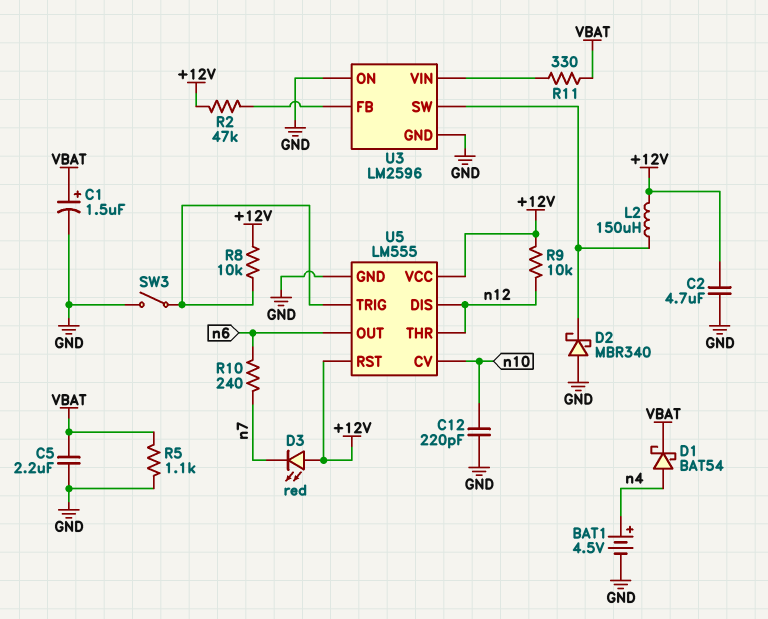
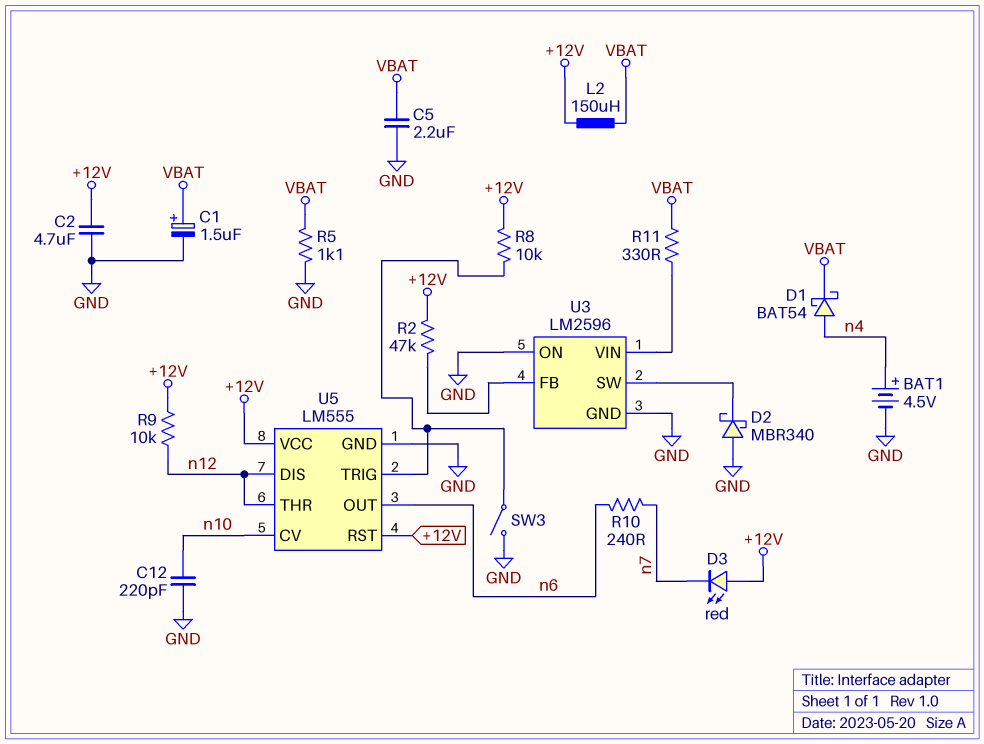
L2: 150uH (+12V, U3/SW) -> 150uH (+12V, VBAT)

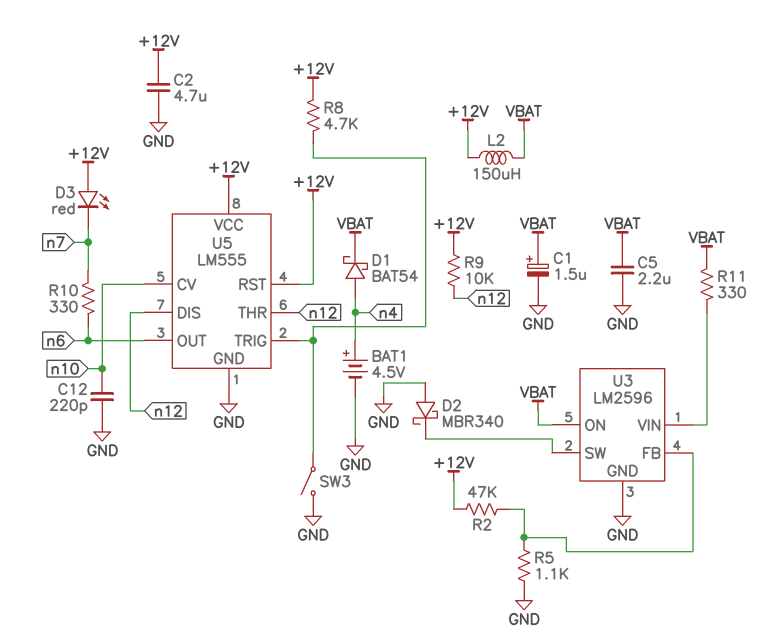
R5: 1.1k (GND, VBAT) -> 1.1k (GND, U3/FB)
R8: 10k (+12V, U5/TRIG) -> 4.7k (+12V, U5/TRIG)
R10: 240 (n6, n7) -> 330 (n6, n7)
U3 pin ON: GND -> VBAT

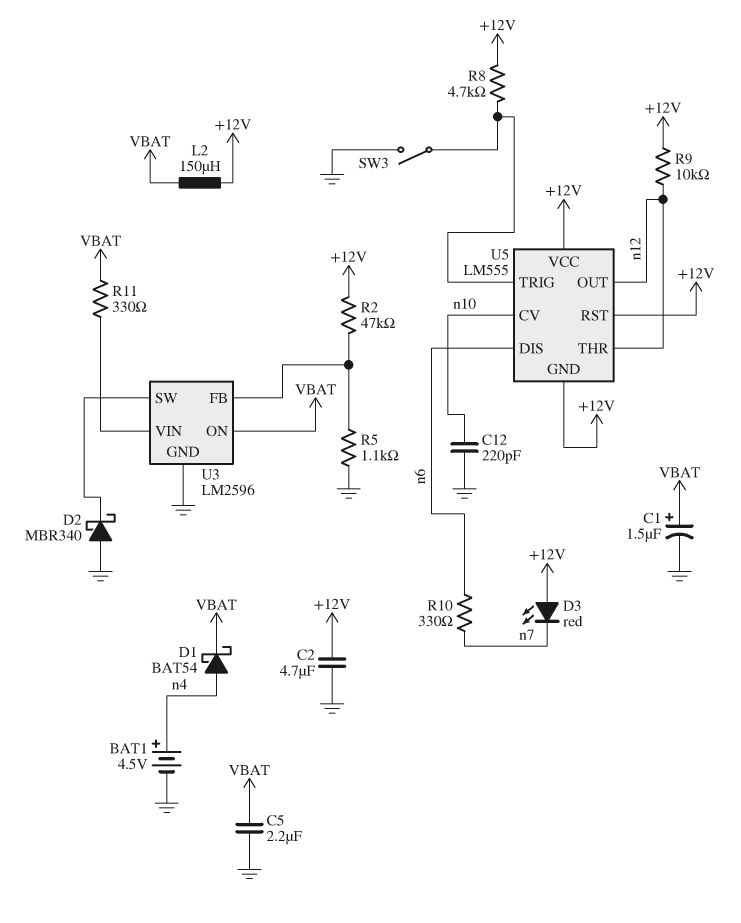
U5 pin DIS: n12 -> n6
U5 pin GND: GND -> +12V
U5 pin OUT: n6 -> n12

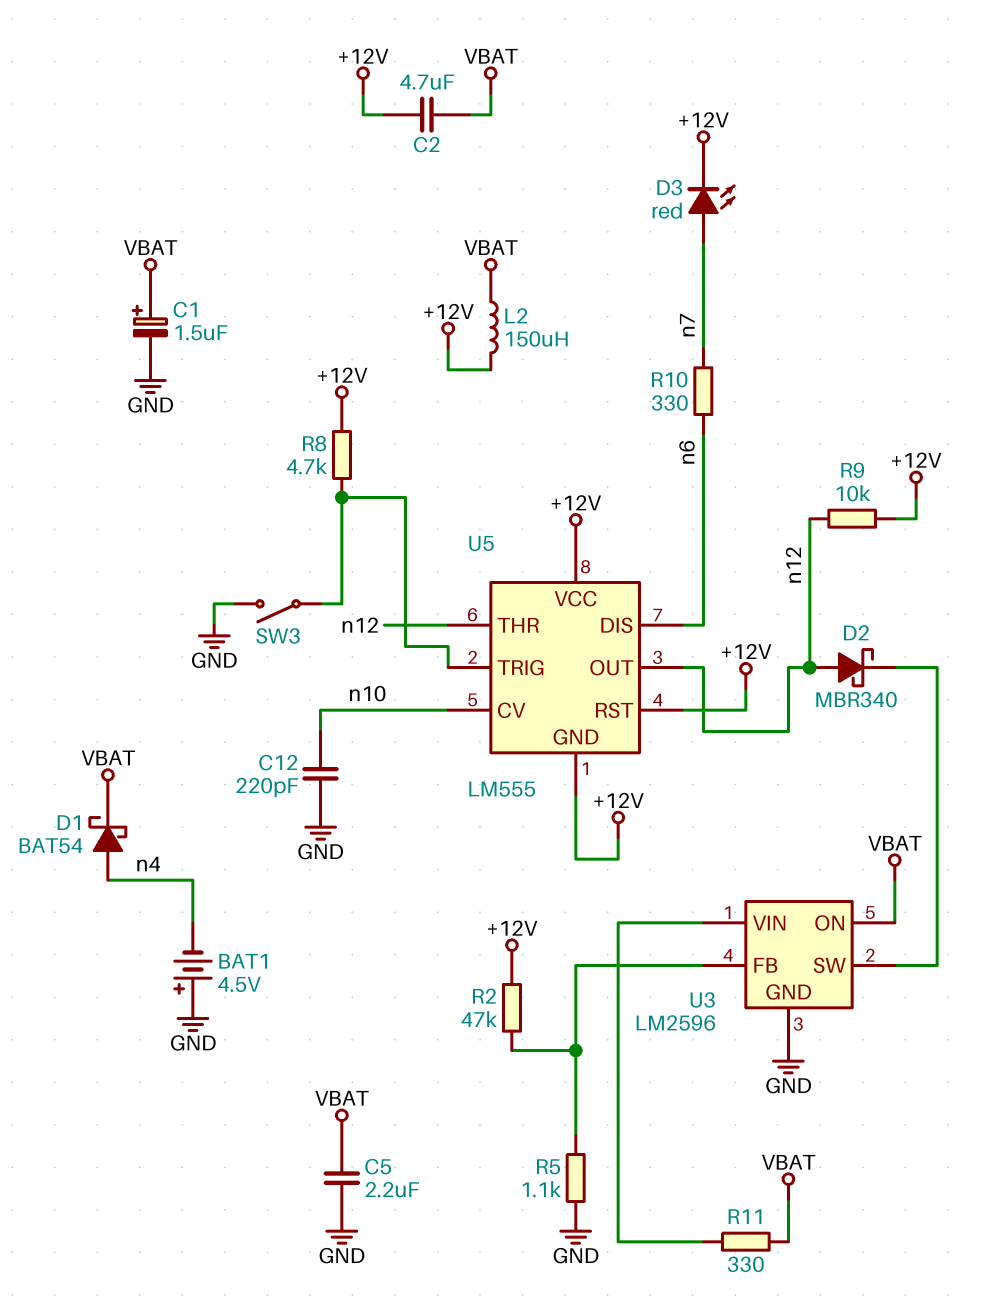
BAT1: 4.5V (plus n4, minus GND) -> 4.5V (plus GND, minus n4)
C2: 4.7uF (+12V, GND) -> 4.7uF (+12V, VBAT)
D2: schottky MBR340 (A GND, K U3/SW) -> schottky MBR340 (A n12, K U3/SW)
D3: LED red (A +12V, K n7) -> LED red (A n7, K +12V)

